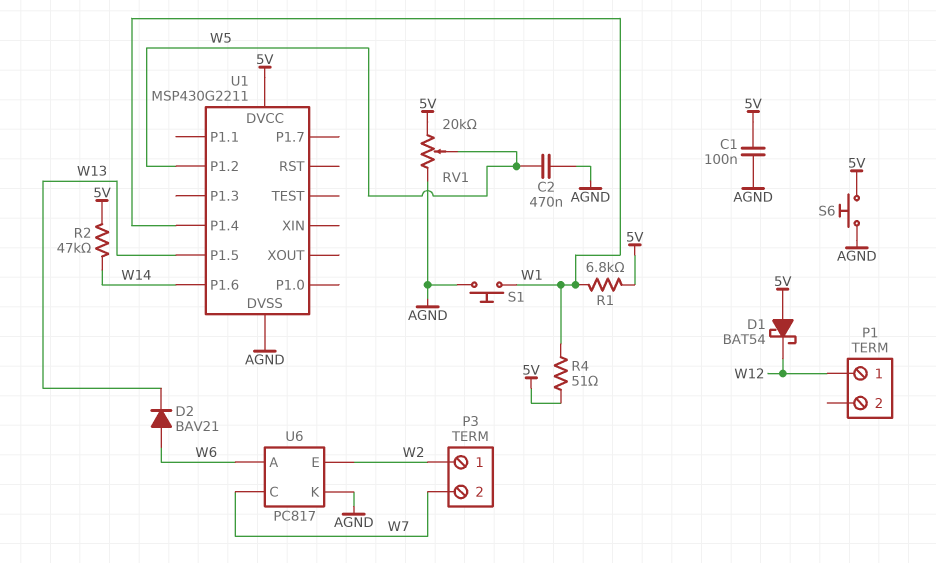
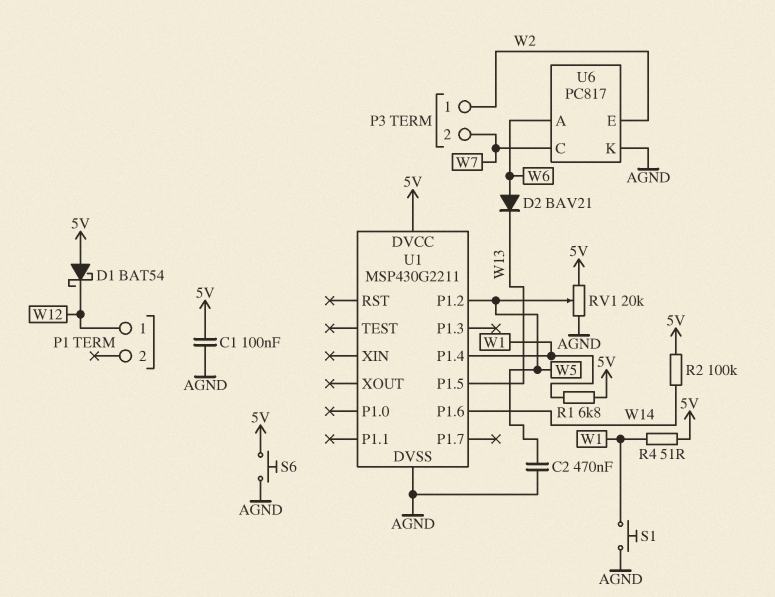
R2: 47k (5V, W14) -> 100k (5V, W14)

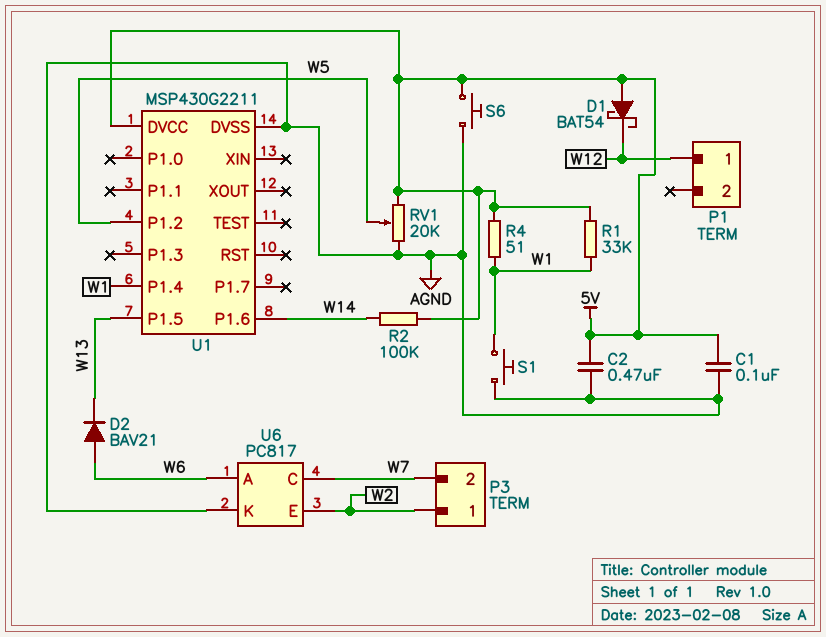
C2: 470nF (AGND, W5) -> 470nF (5V, AGND)
R1: 6.8k (5V, W1) -> 33k (5V, W1)

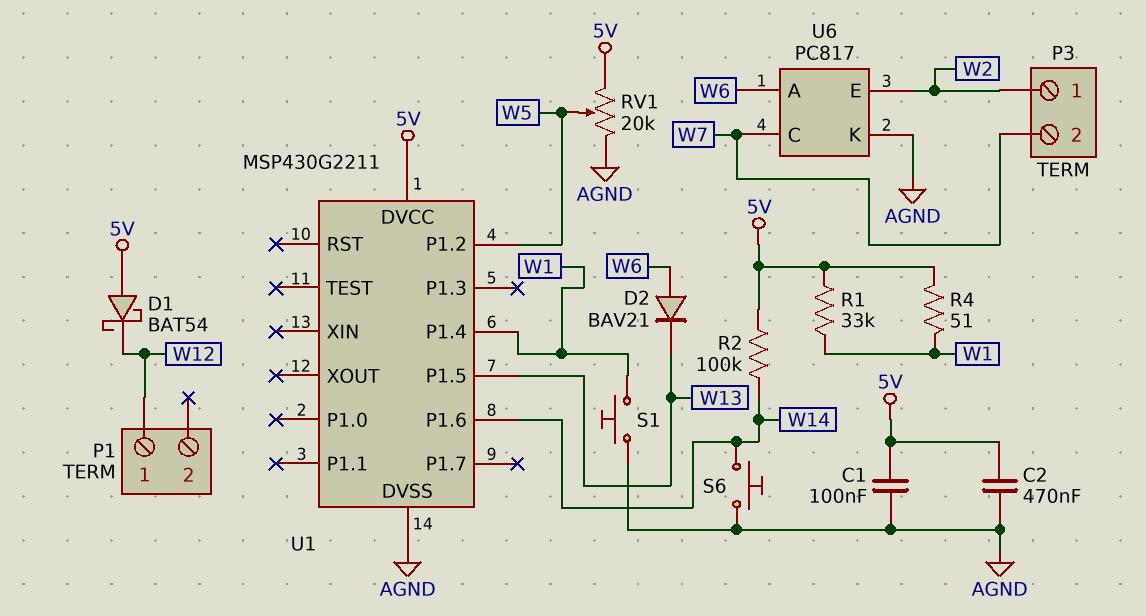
S6: button (5V, AGND) -> button (AGND, W14)

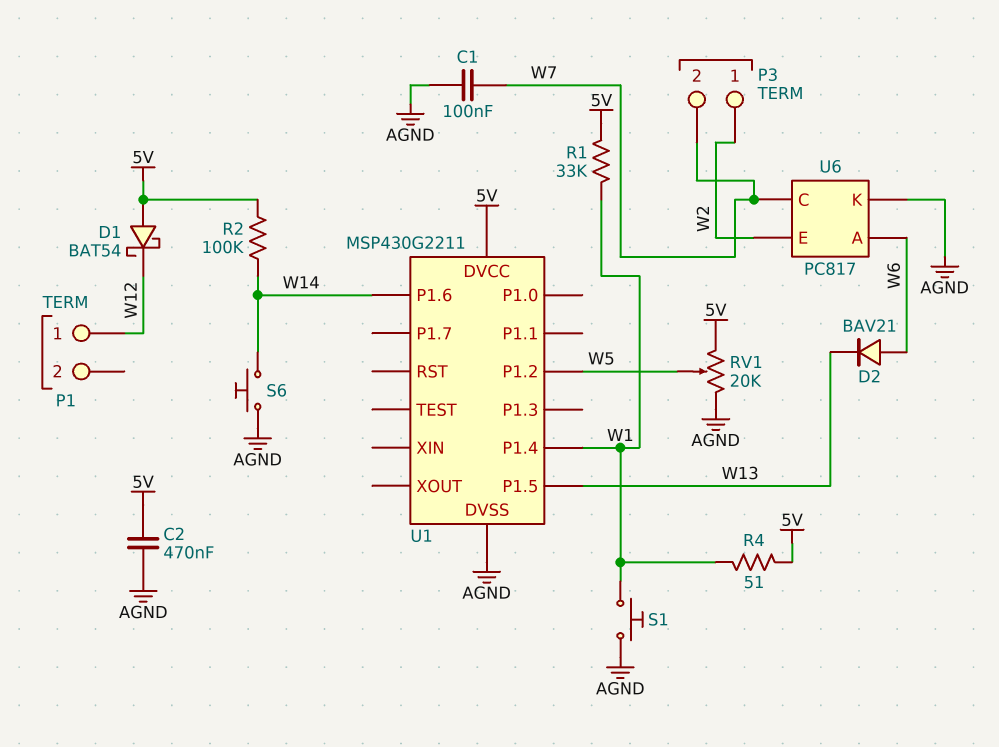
C1: 100nF (5V, AGND) -> 100nF (AGND, W7)

